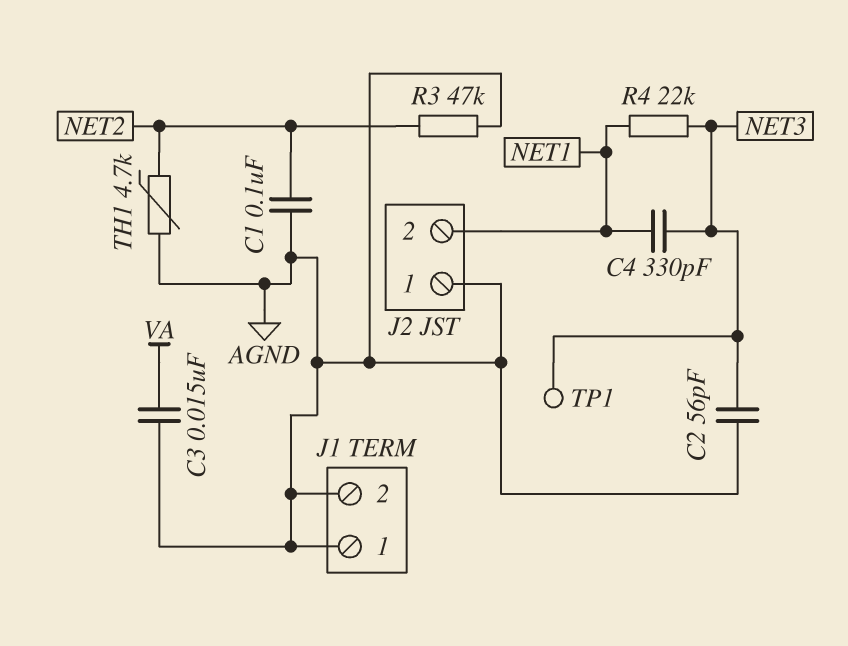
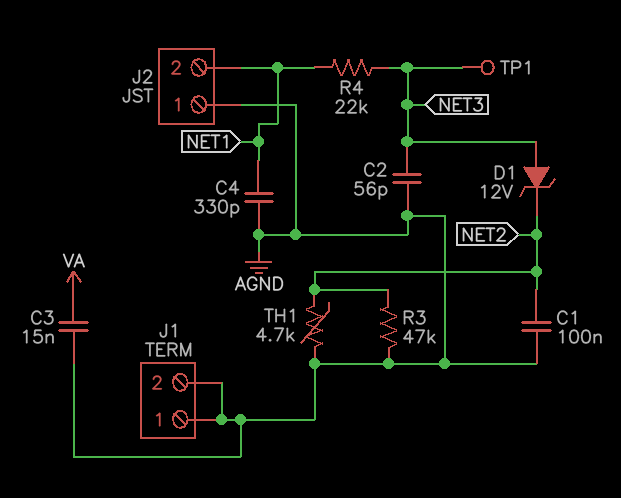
C4: 330pF (NET1, NET3) -> 330pF (AGND, NET1)
D1: none -> zener 12V (A NET3, K NET2)

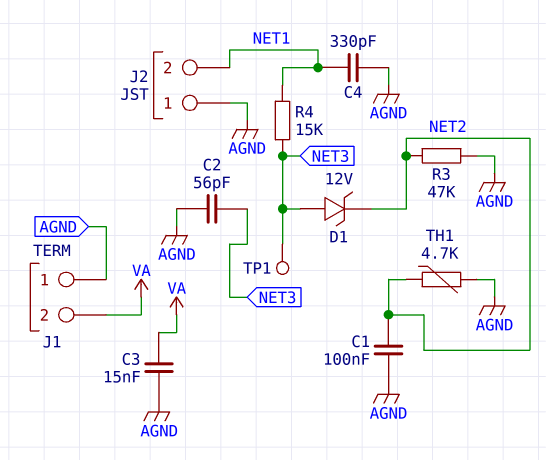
J1 pin 2: AGND -> VA
R4: 22k (NET1, NET3) -> 15k (NET1, NET3)

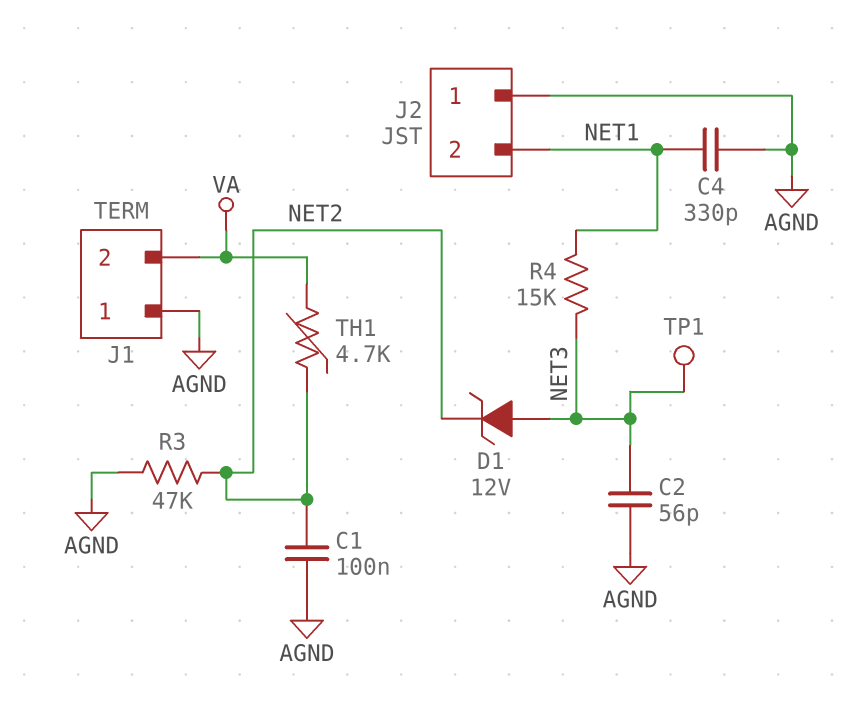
C3: 15nF (AGND, VA) -> none
TH1: 4.7k (AGND, NET2) -> 4.7k (NET2, VA)

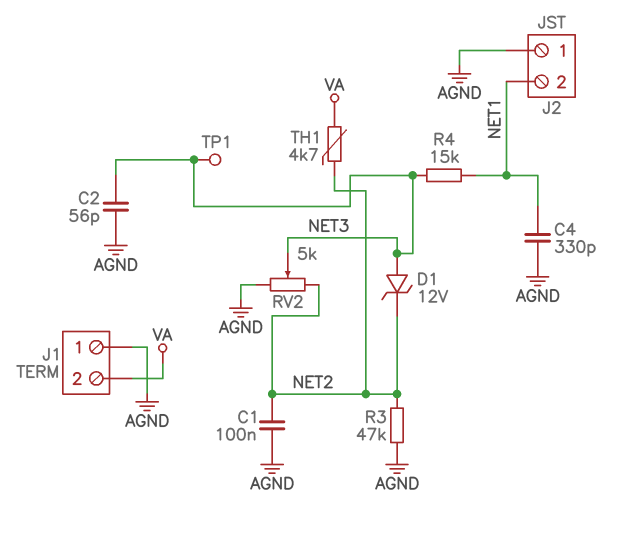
RV2: none -> 5k (AGND, NET2, wiper NET3)

